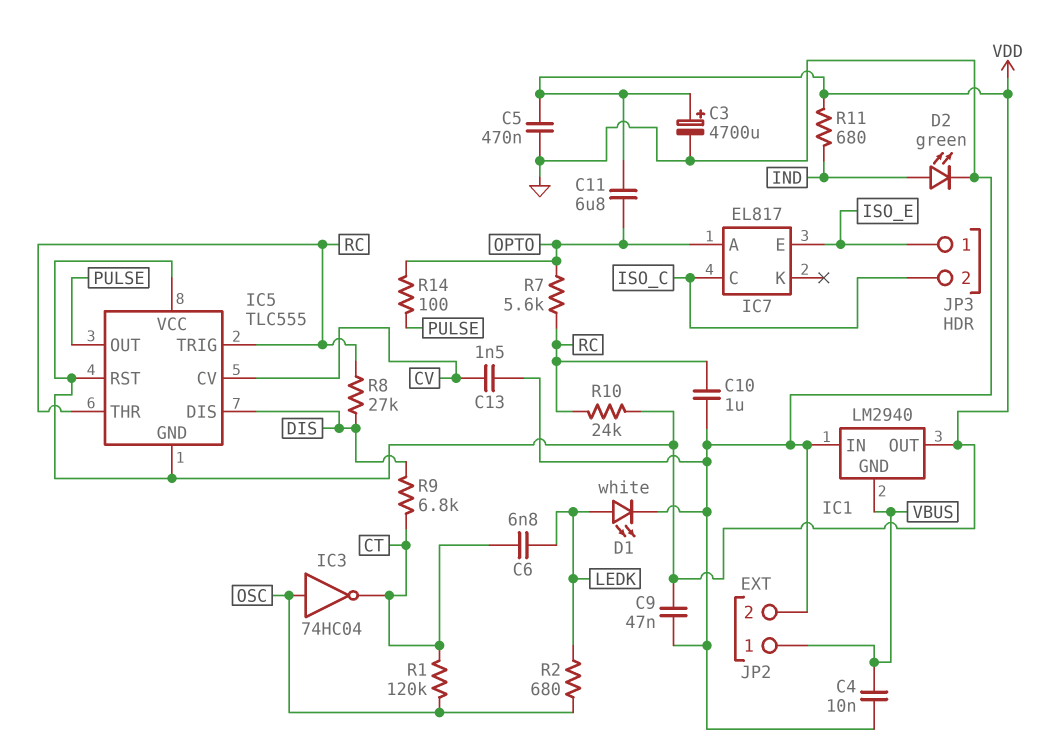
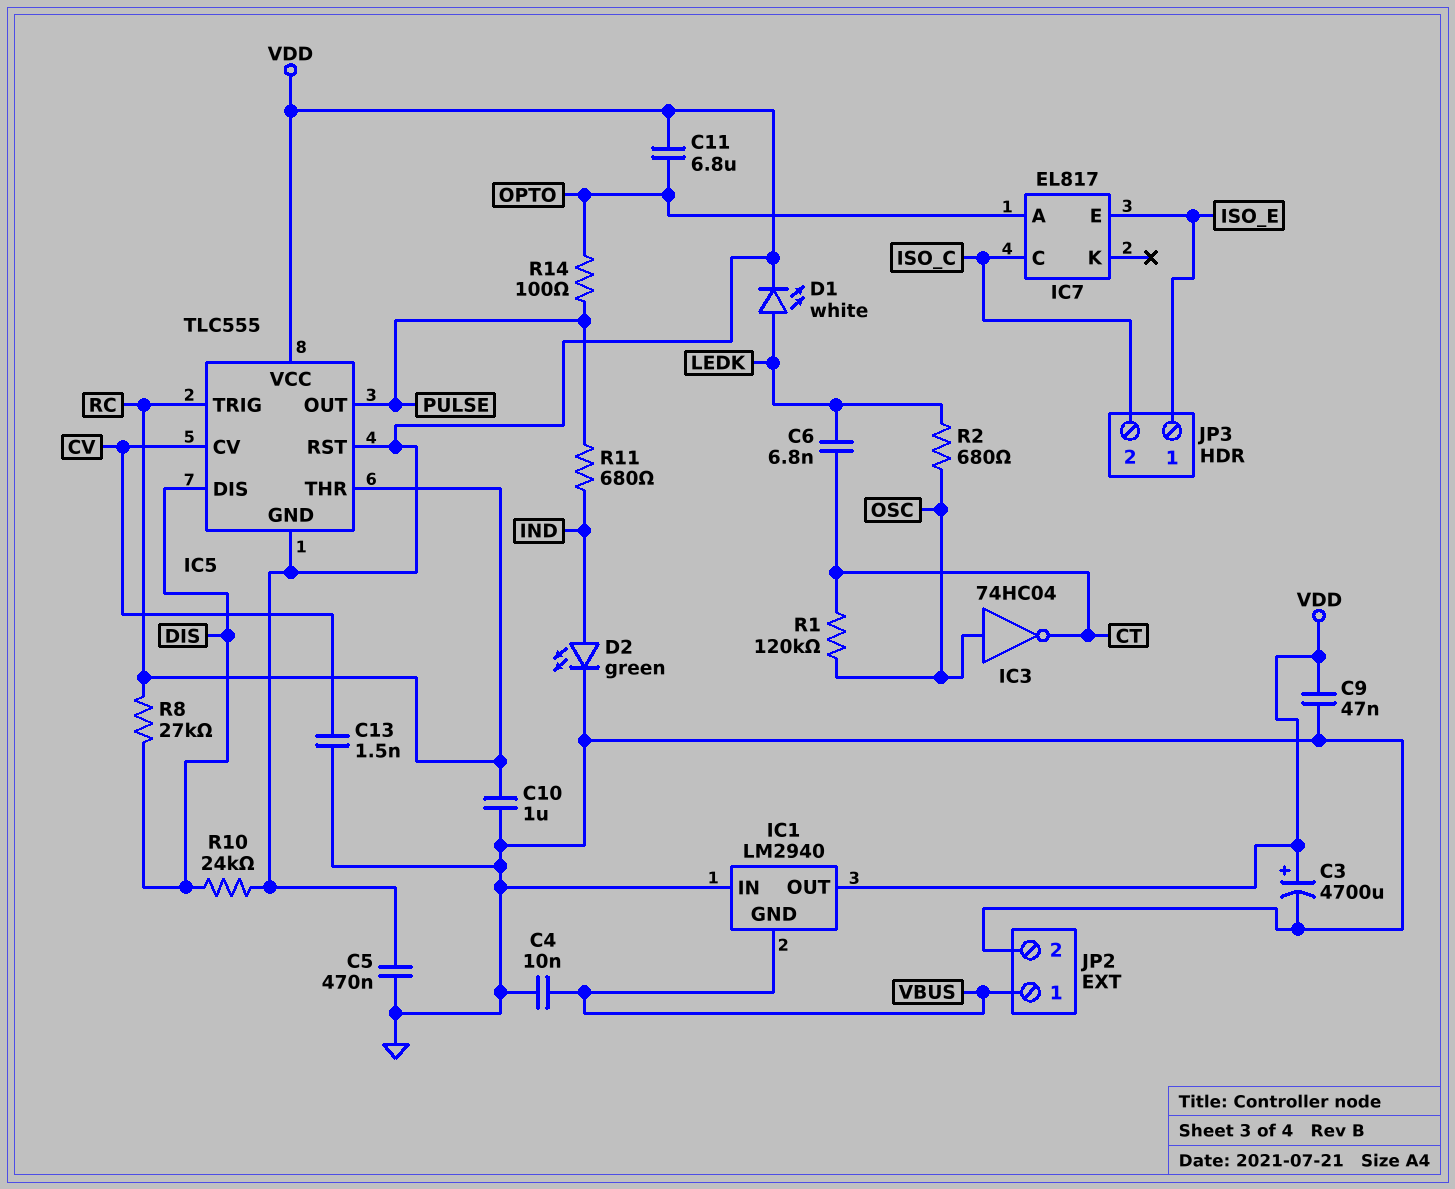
D1: LED white (A LEDK, K GND) -> LED white (A LEDK, K VDD)
R7: 5.6k (OPTO, RC) -> none
R9: 6.8k (CT, DIS) -> none
R10: 24k (RC, VDD) -> 24k (DIS, VDD)
R11: 680 (IND, VDD) -> 680 (IND, PULSE)

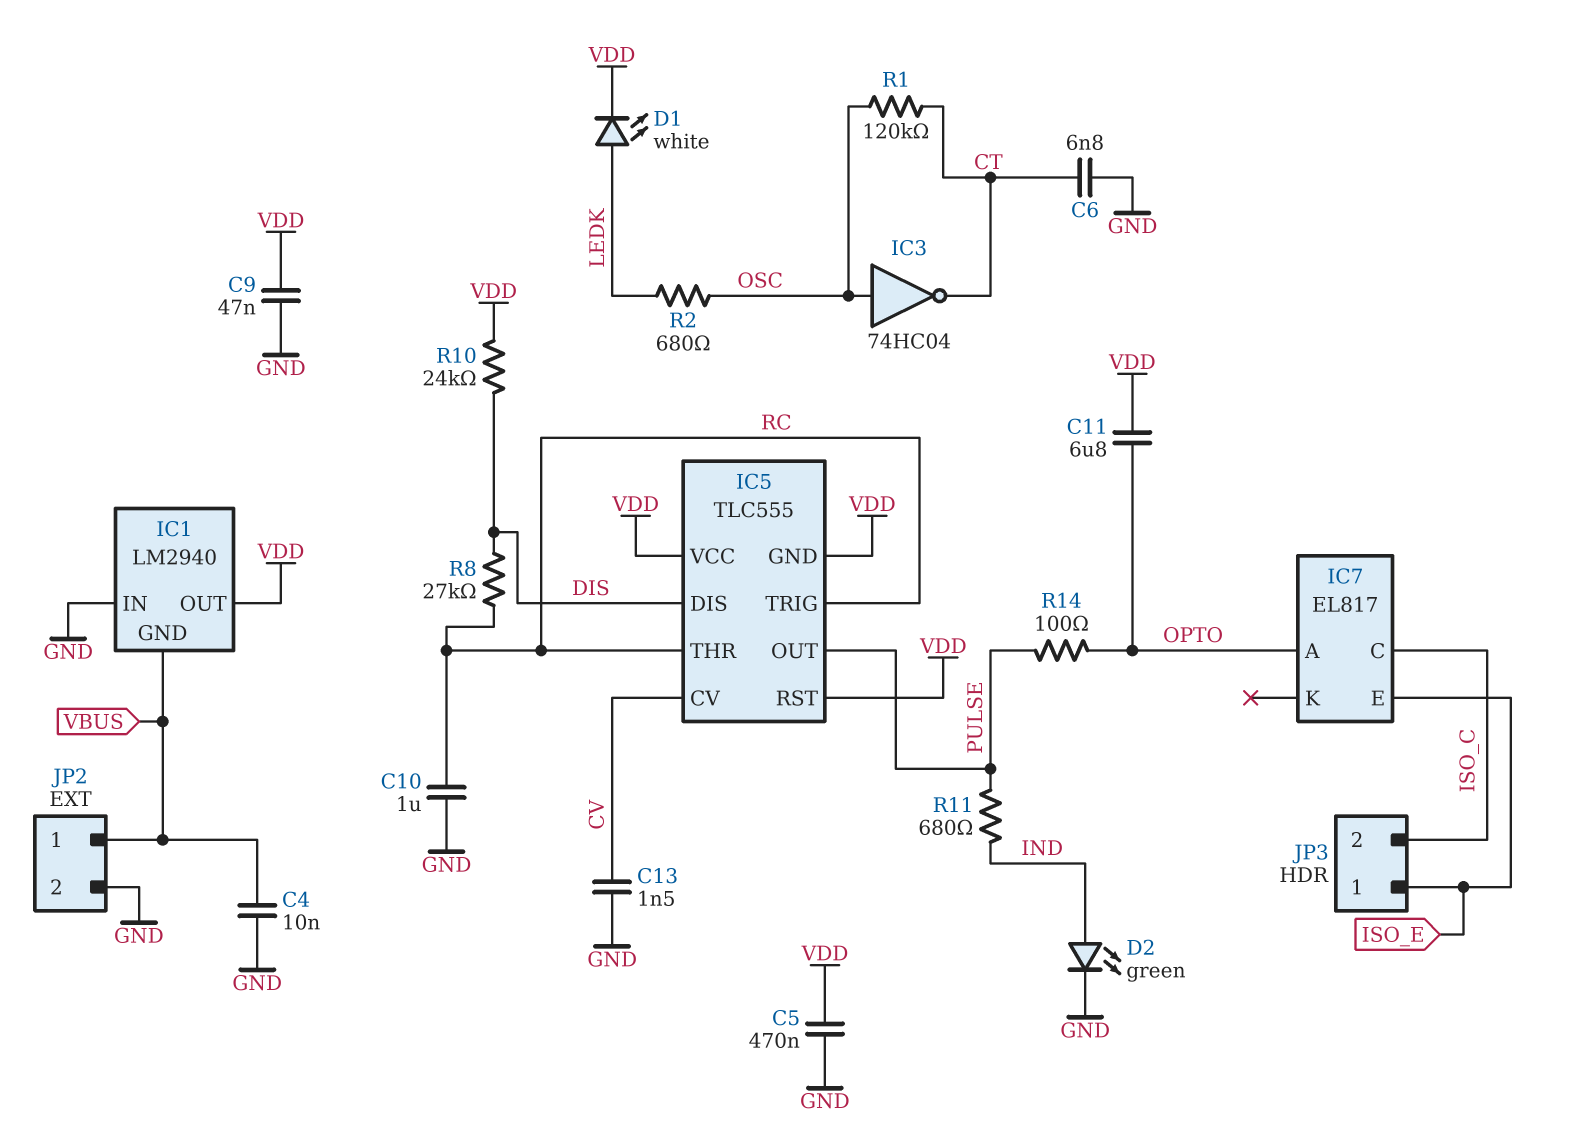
C3: 4700uF (plus VDD, minus GND) -> none
C6: 6.8nF (CT, LEDK) -> 6.8nF (CT, GND)

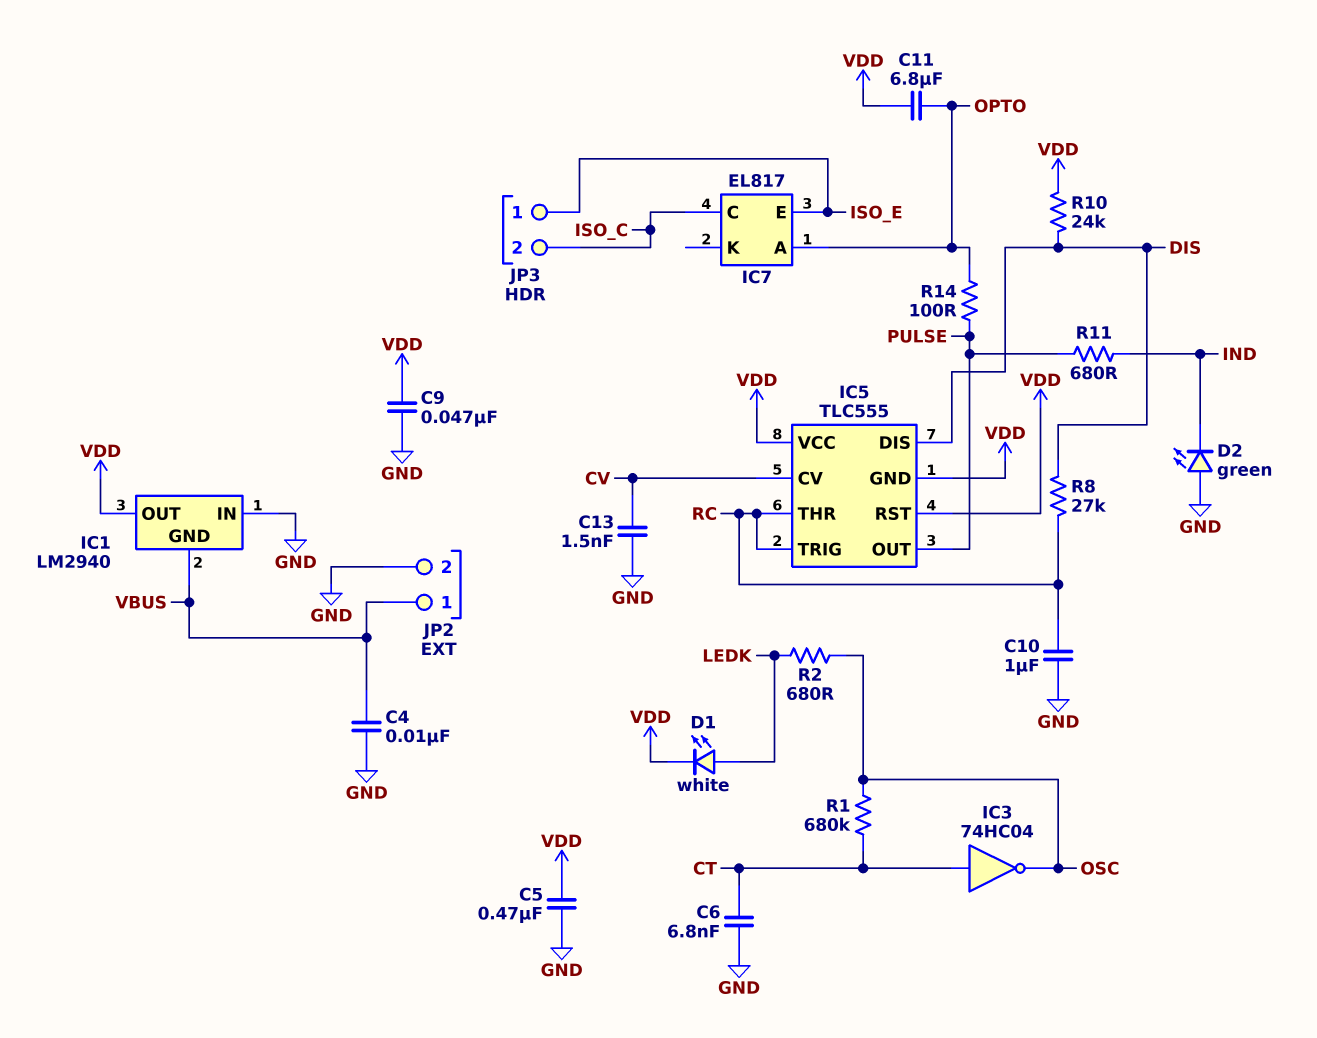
D2: LED green (A IND, K GND) -> LED green (A GND, K IND)
IC3: NOT 74HC04 (in OSC, out CT) -> NOT 74HC04 (in CT, out OSC)
R1: 120k (CT, OSC) -> 680k (CT, OSC)

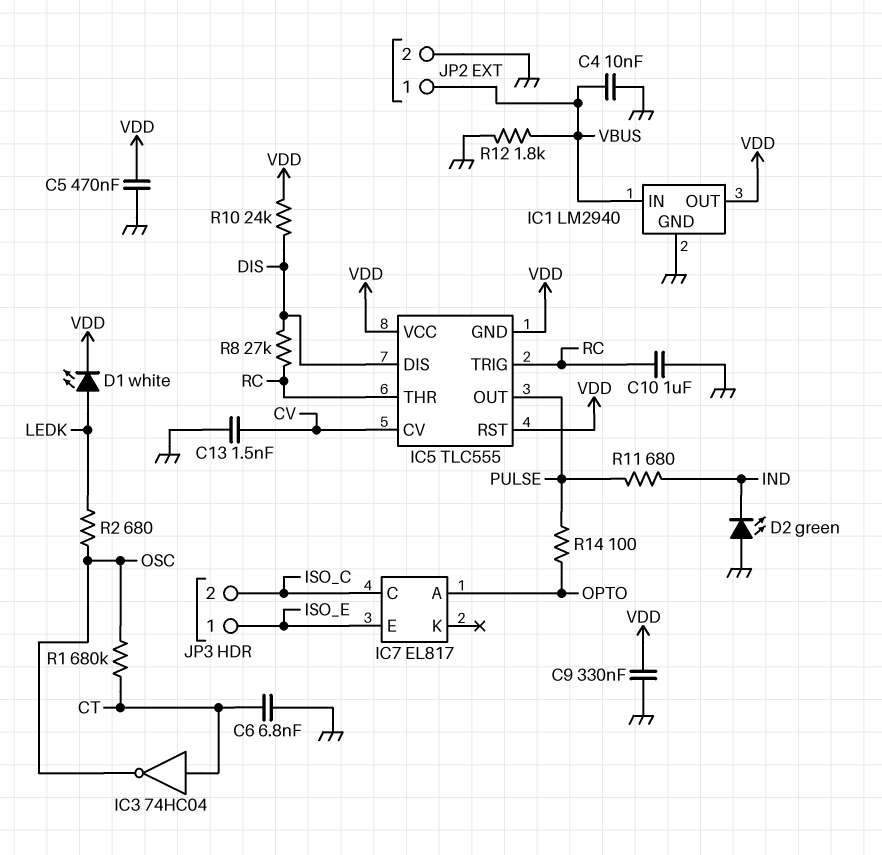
C9: 47nF (GND, VDD) -> 330nF (GND, VDD)
C11: 6.8uF (OPTO, VDD) -> none
IC1 pin GND: VBUS -> GND
IC1 pin IN: GND -> VBUS
R12: none -> 1.8k (GND, VBUS)

